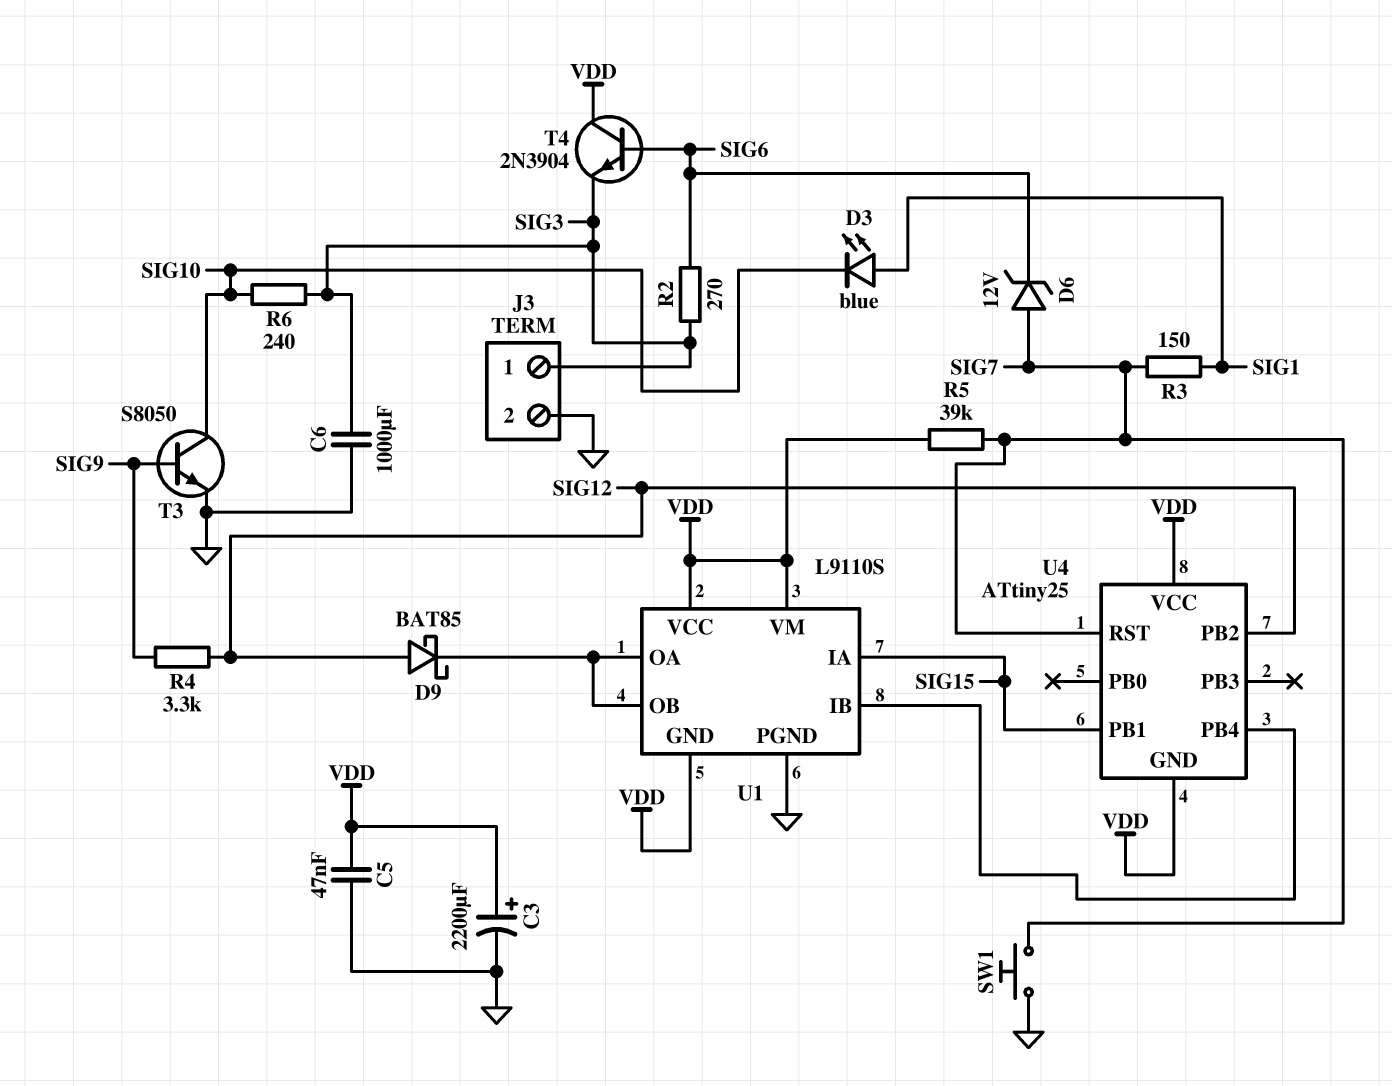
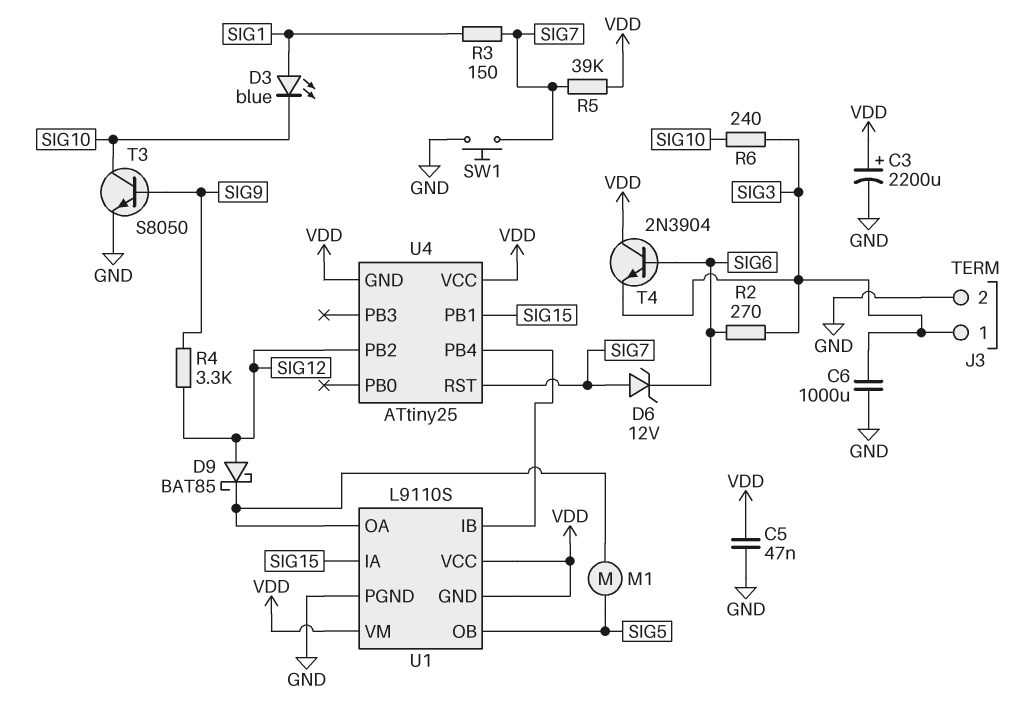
M1: none -> motor (SIG5, U1/OA)
U1 pin OB: U1/OA -> SIG5

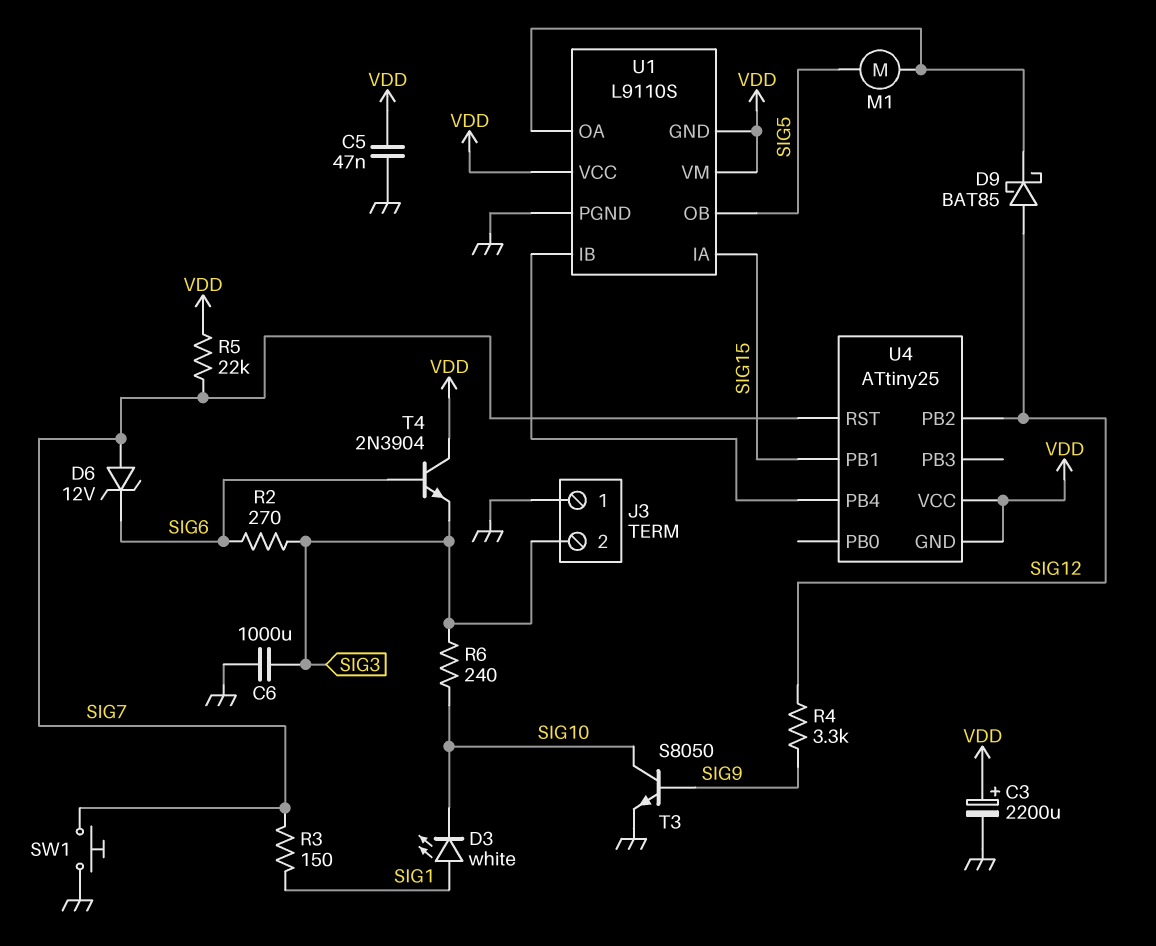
D3: LED blue (A SIG1, K SIG10) -> LED white (A SIG1, K SIG10)
J3 pin 1: SIG3 -> GND
J3 pin 2: GND -> SIG3
R5: 39k (SIG7, VDD) -> 22k (SIG7, VDD)

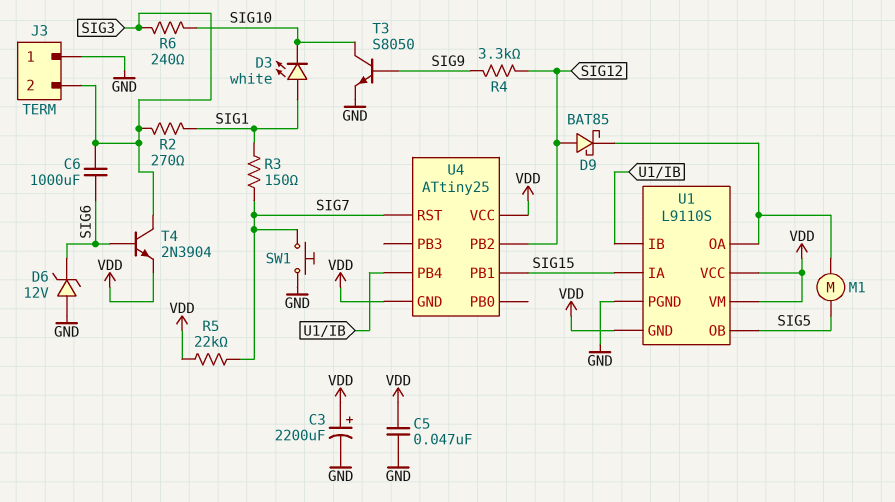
C6: 1000uF (GND, SIG3) -> 1000uF (SIG3, SIG6)
D6: zener 12V (A SIG7, K SIG6) -> zener 12V (A GND, K SIG6)
R2: 270 (SIG3, SIG6) -> 270 (SIG1, SIG3)
T4: NPN 2N3904 (B SIG6, C VDD, E SIG3) -> NPN 2N3904 (B SIG6, C SIG3, E VDD)

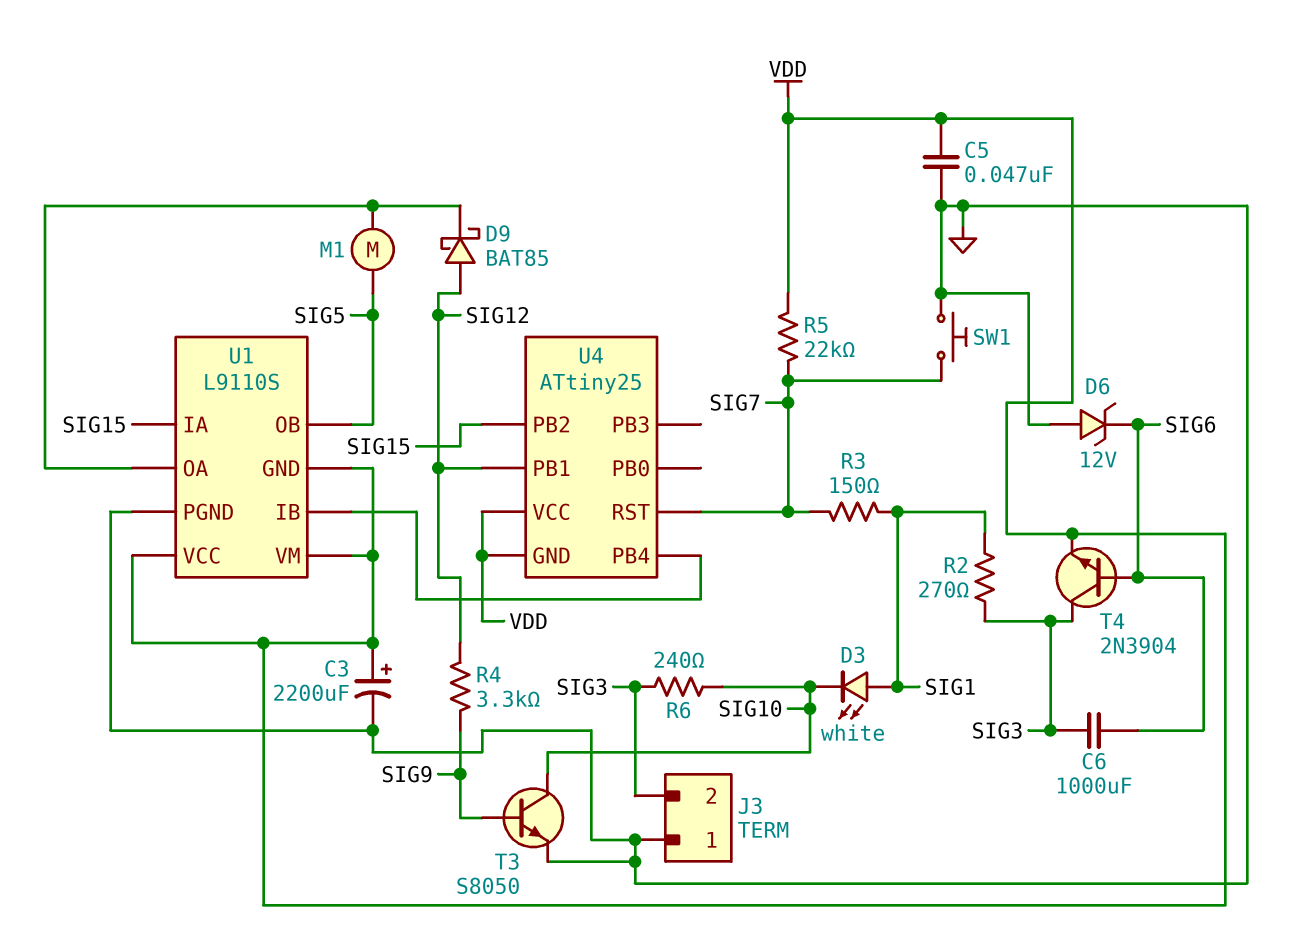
U4 pin PB1: SIG15 -> SIG12
U4 pin PB2: SIG12 -> SIG15

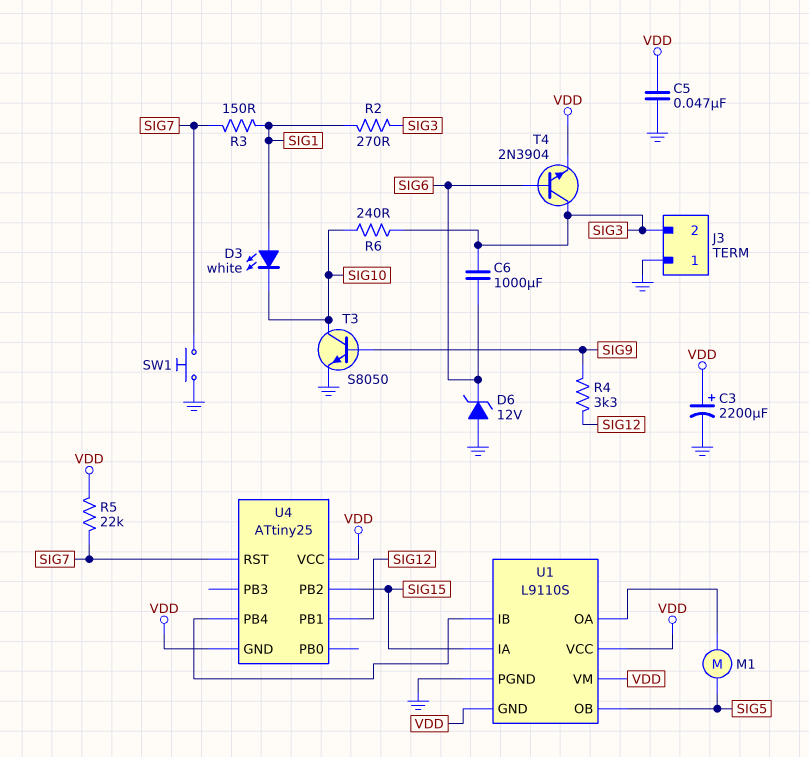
D9: schottky BAT85 (A SIG12, K U1/OA) -> none

